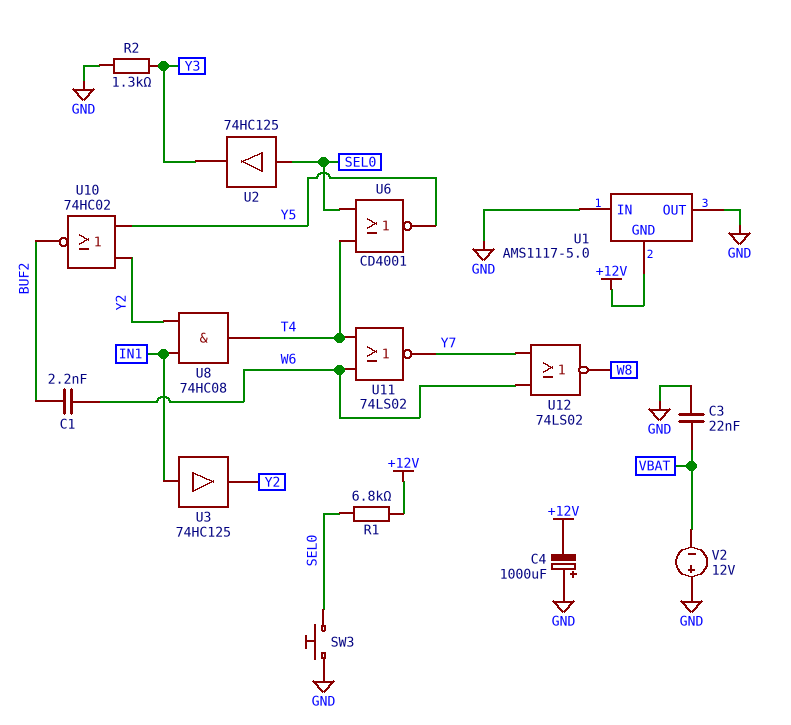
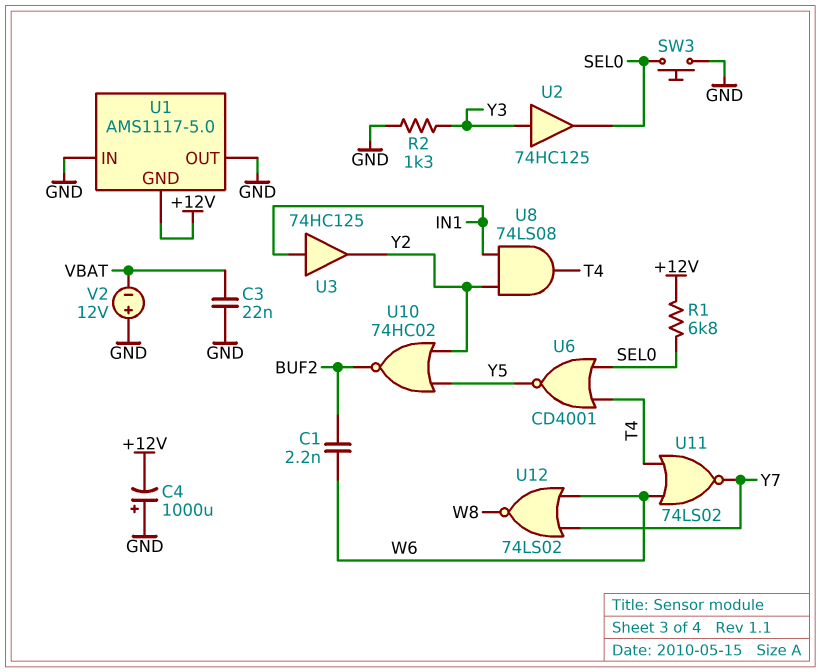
U2: buffer 74HC125 (in SEL0, out Y3) -> buffer 74HC125 (in Y3, out SEL0)
U8: AND 74HC08 (in IN1, in Y2, out T4) -> AND 74LS08 (in IN1, in Y2, out T4)

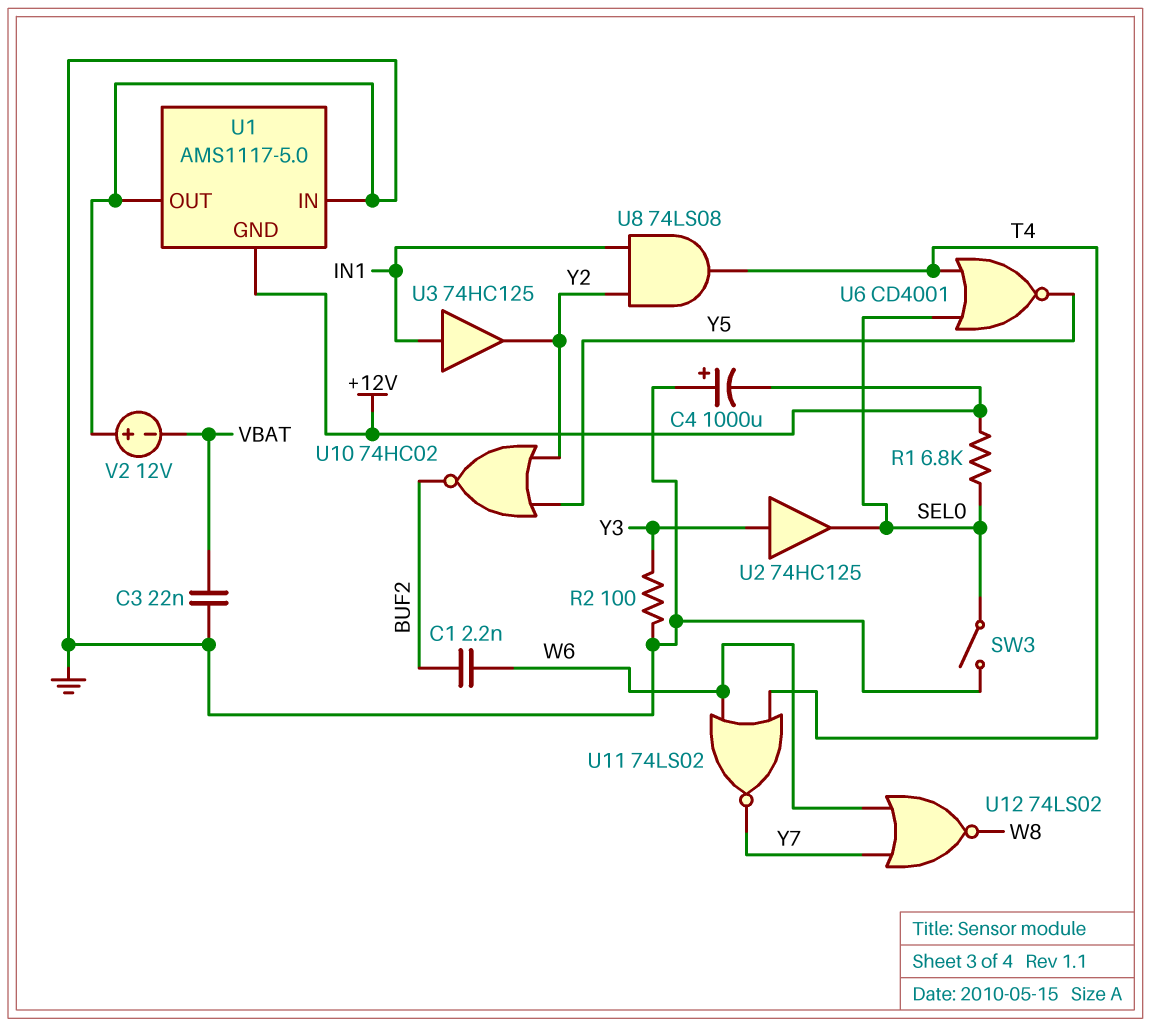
R2: 1.3k (GND, Y3) -> 100 (GND, Y3)
SW3: button (GND, SEL0) -> switch (GND, SEL0)

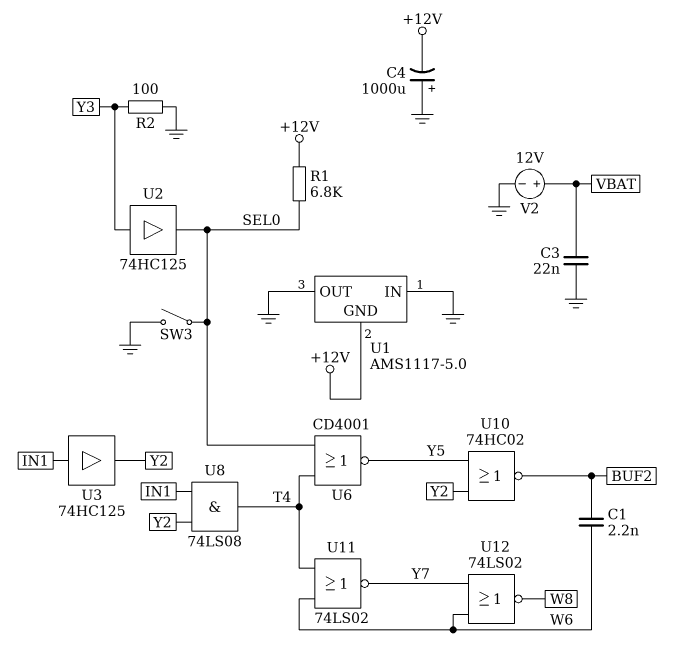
V2: 12V (plus GND, minus VBAT) -> 12V (plus VBAT, minus GND)

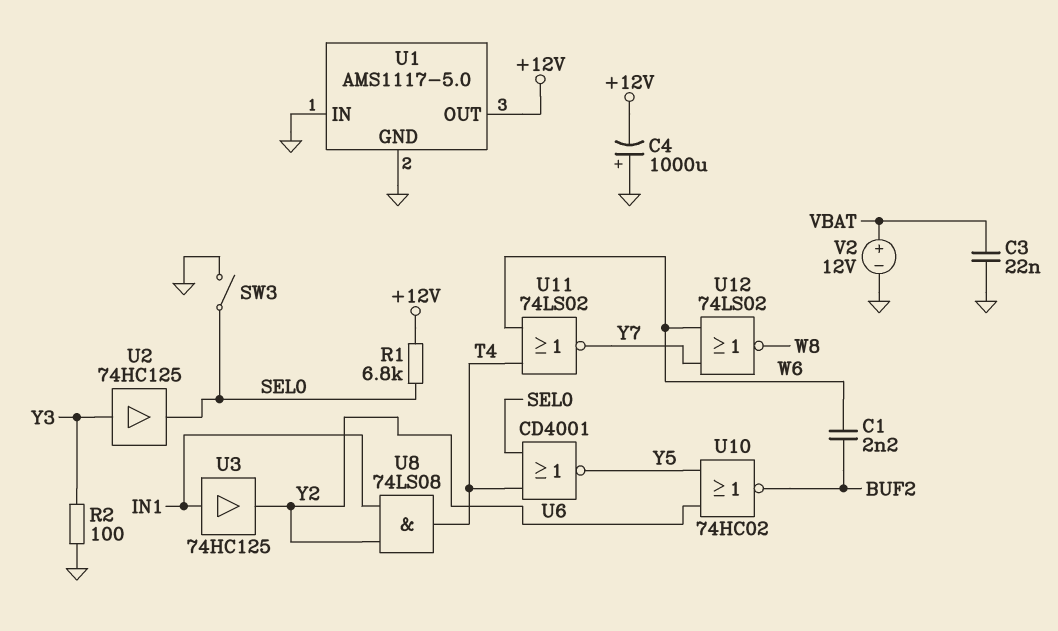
U1 pin GND: +12V -> GND
U1 pin OUT: GND -> +12V

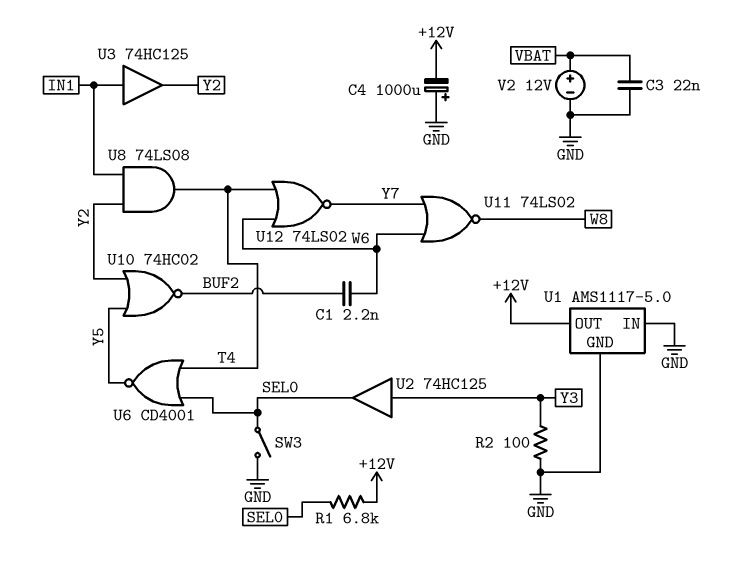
U11: NOR 74LS02 (in T4, in W6, out Y7) -> NOR 74LS02 (in W6, in Y7, out W8)
U12: NOR 74LS02 (in W6, in Y7, out W8) -> NOR 74LS02 (in T4, in W6, out Y7)

